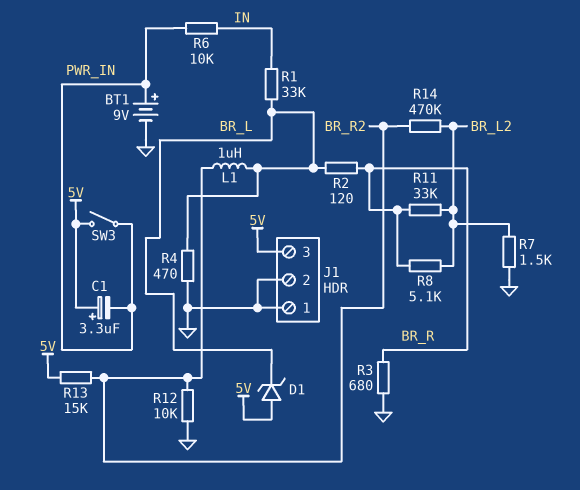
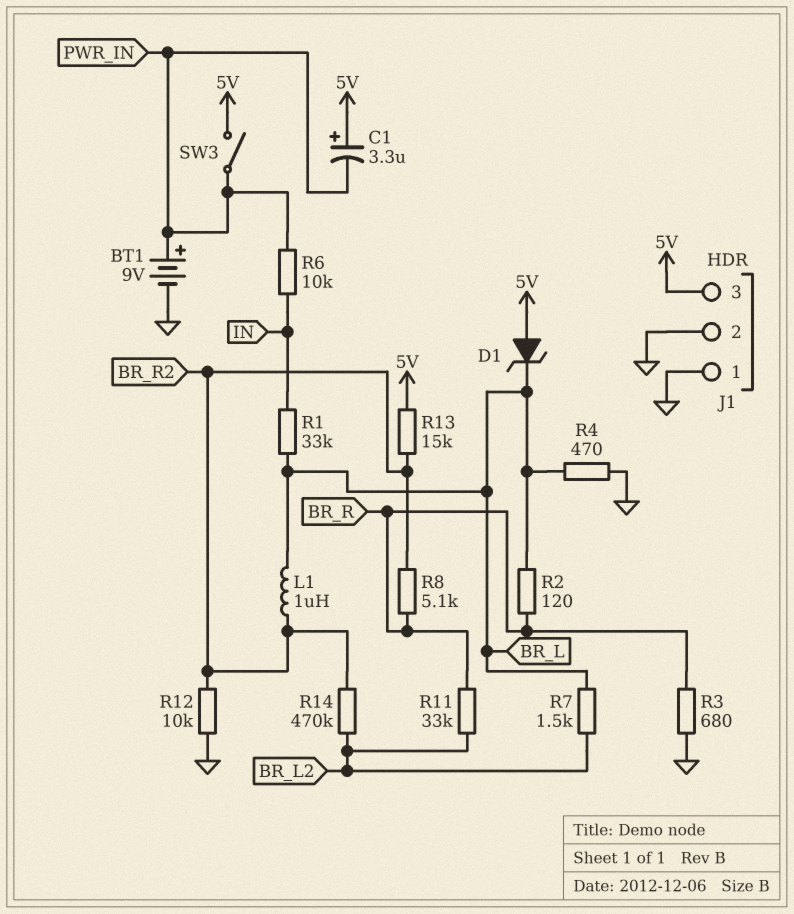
R7: 1.5k (BR_L2, GND) -> 1.5k (BR_L, BR_L2)
R8: 5.1k (BR_L2, BR_R) -> 5.1k (BR_R, BR_R2)

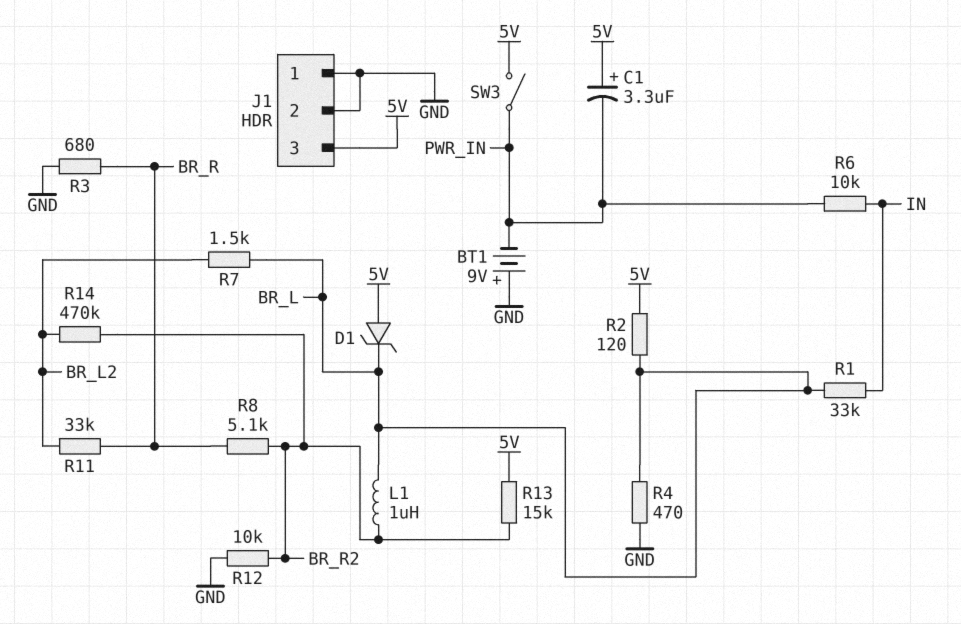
BT1: 9V (plus PWR_IN, minus GND) -> 9V (plus GND, minus PWR_IN)
R2: 120 (BR_L, BR_R) -> 120 (5V, BR_L)

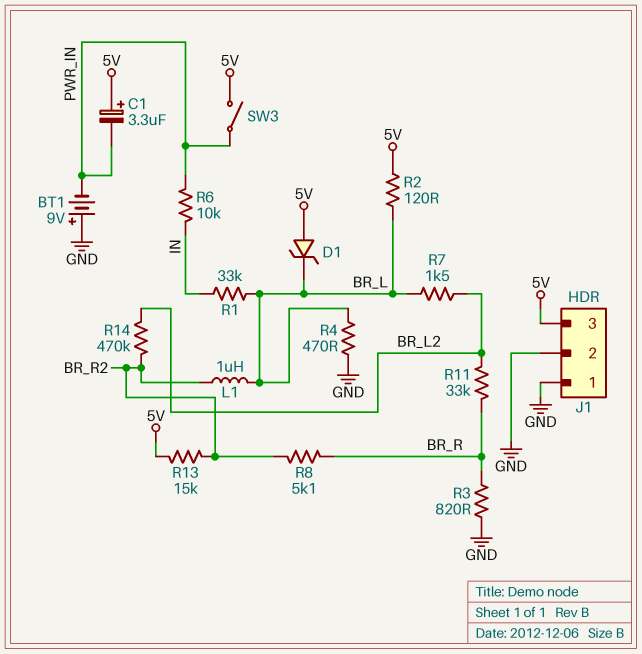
R3: 680 (BR_R, GND) -> 820 (BR_R, GND)
R12: 10k (BR_R2, GND) -> none

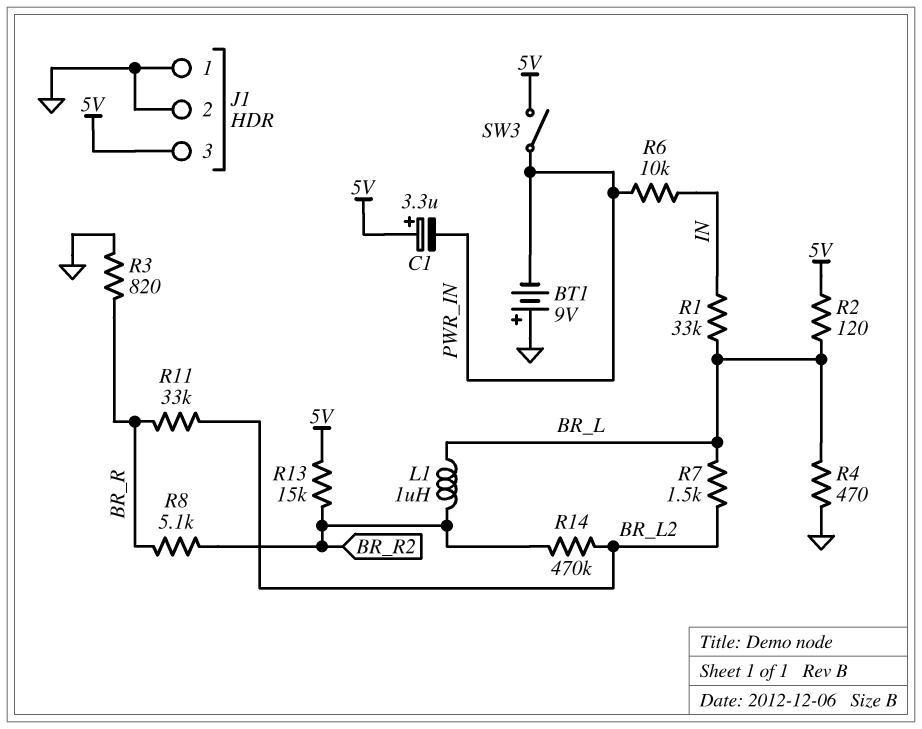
D1: zener (A 5V, K BR_L) -> none

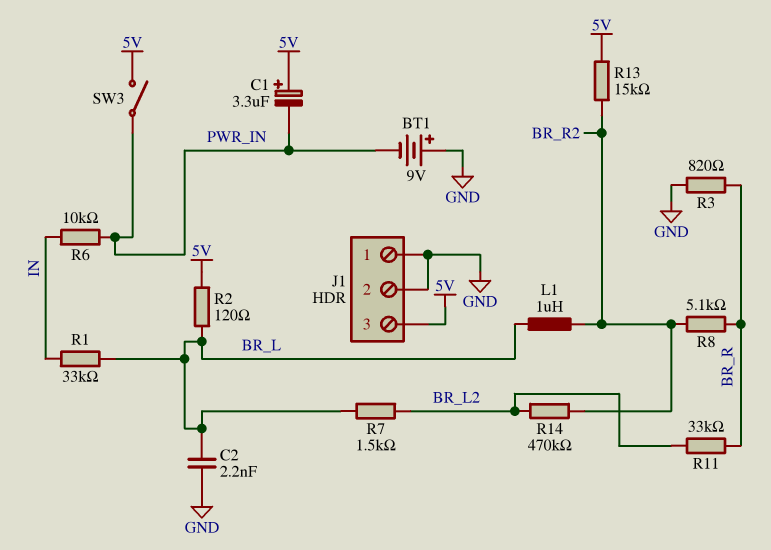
C2: none -> 2.2nF (BR_L, GND)
R4: 470 (BR_L, GND) -> none

